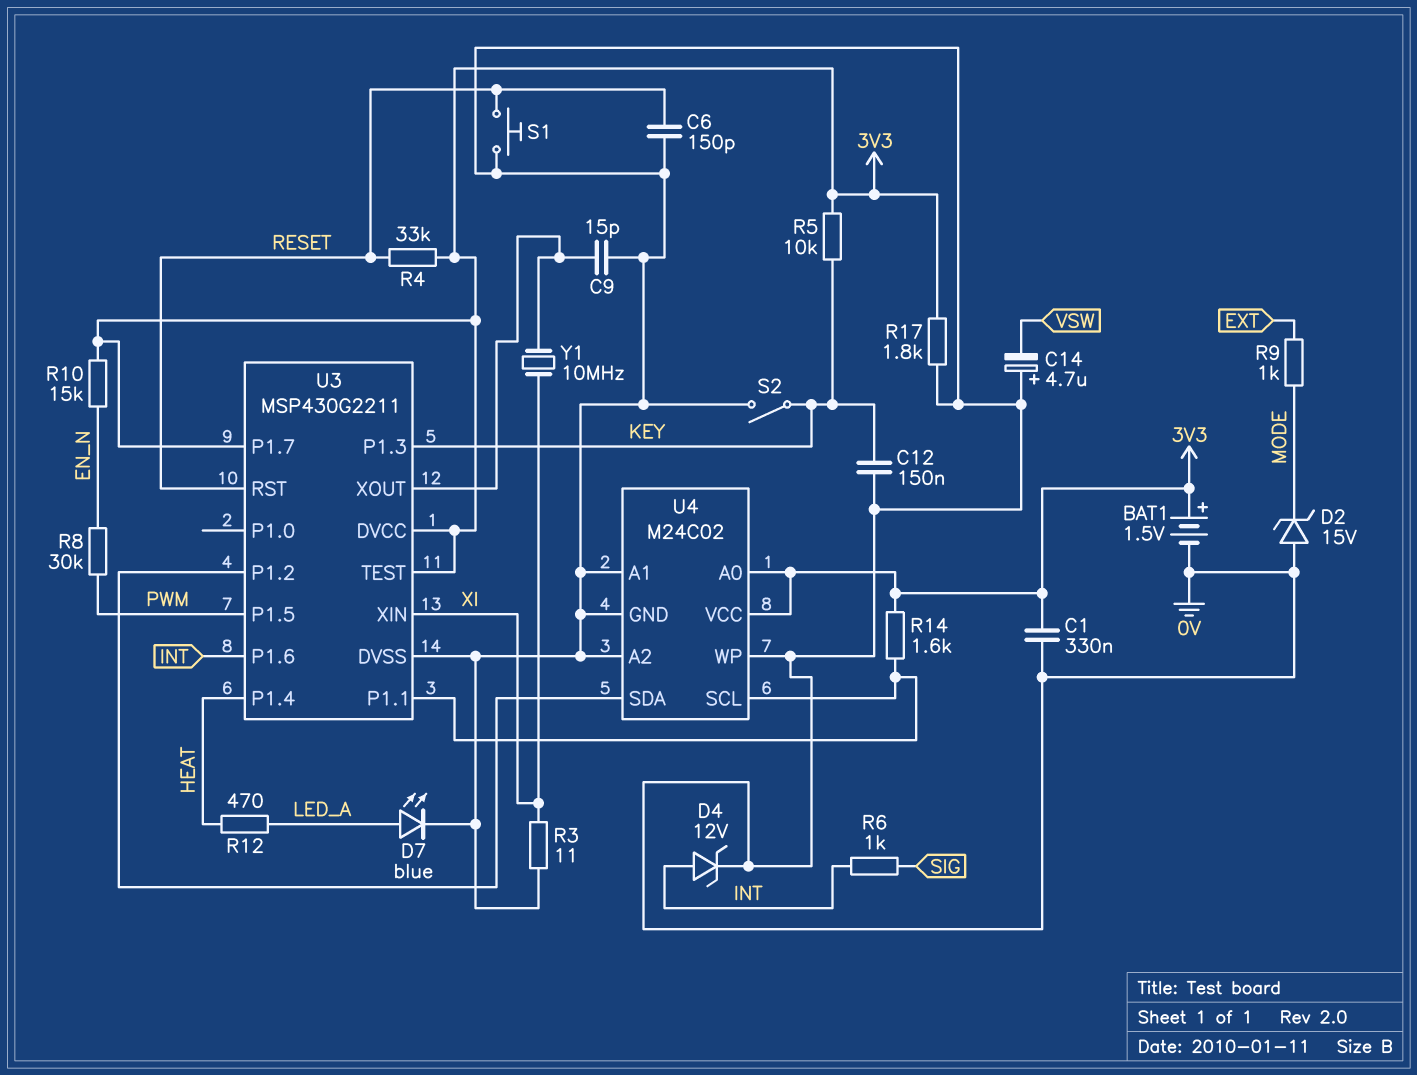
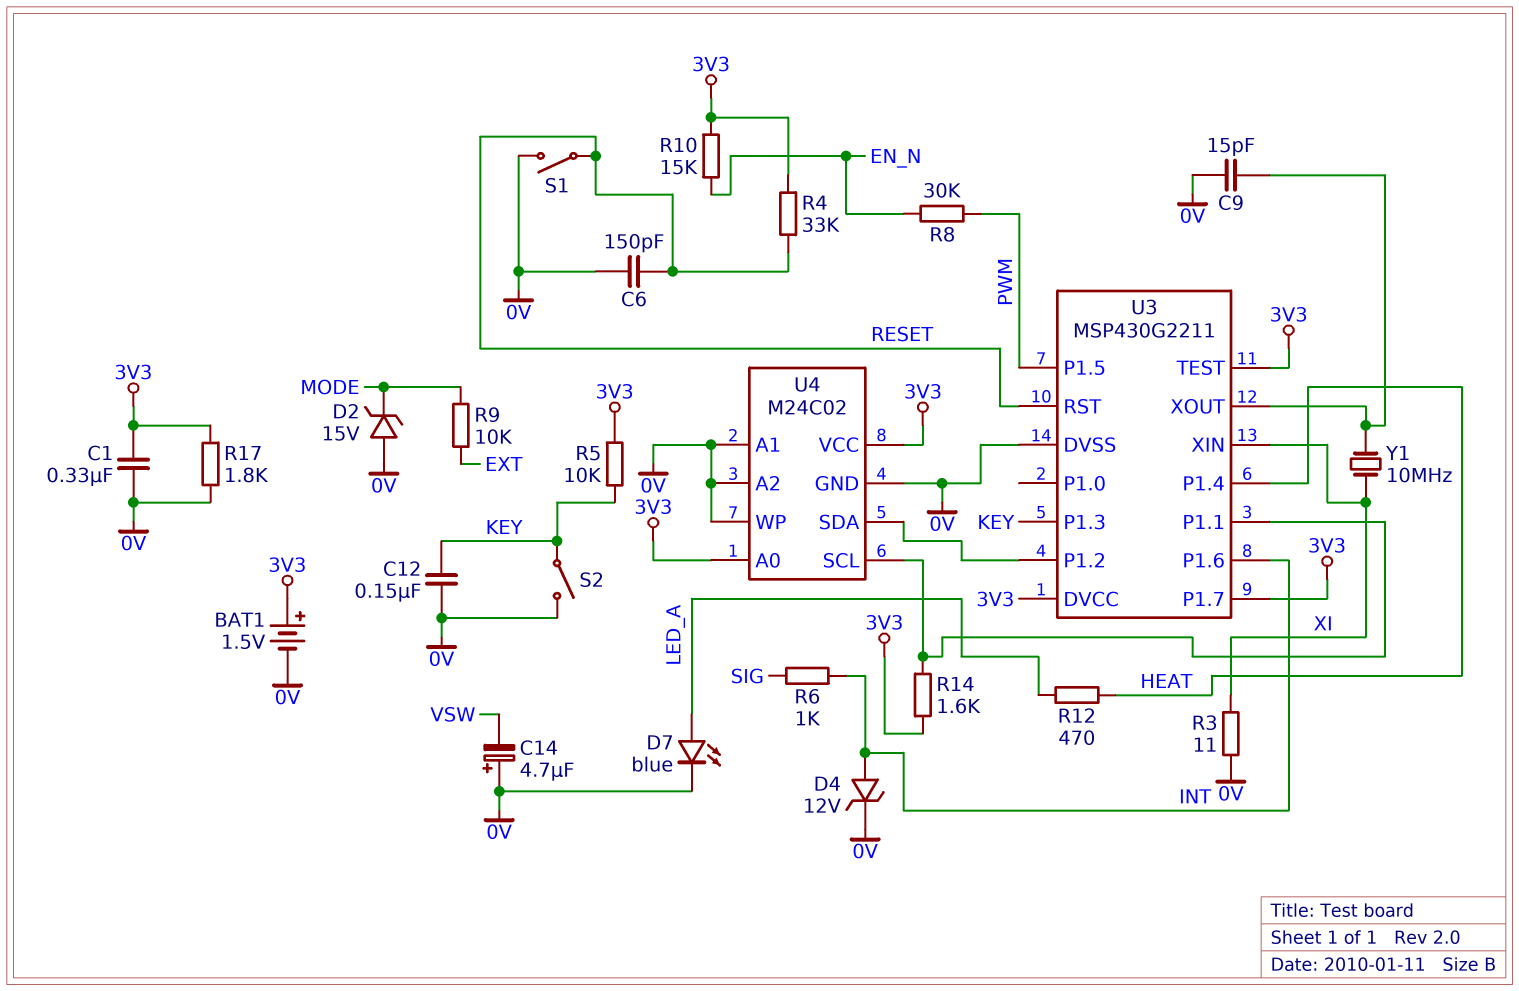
R9: 1k (EXT, MODE) -> 10k (EXT, MODE)
S1: button (0V, RESET) -> switch (0V, RESET)

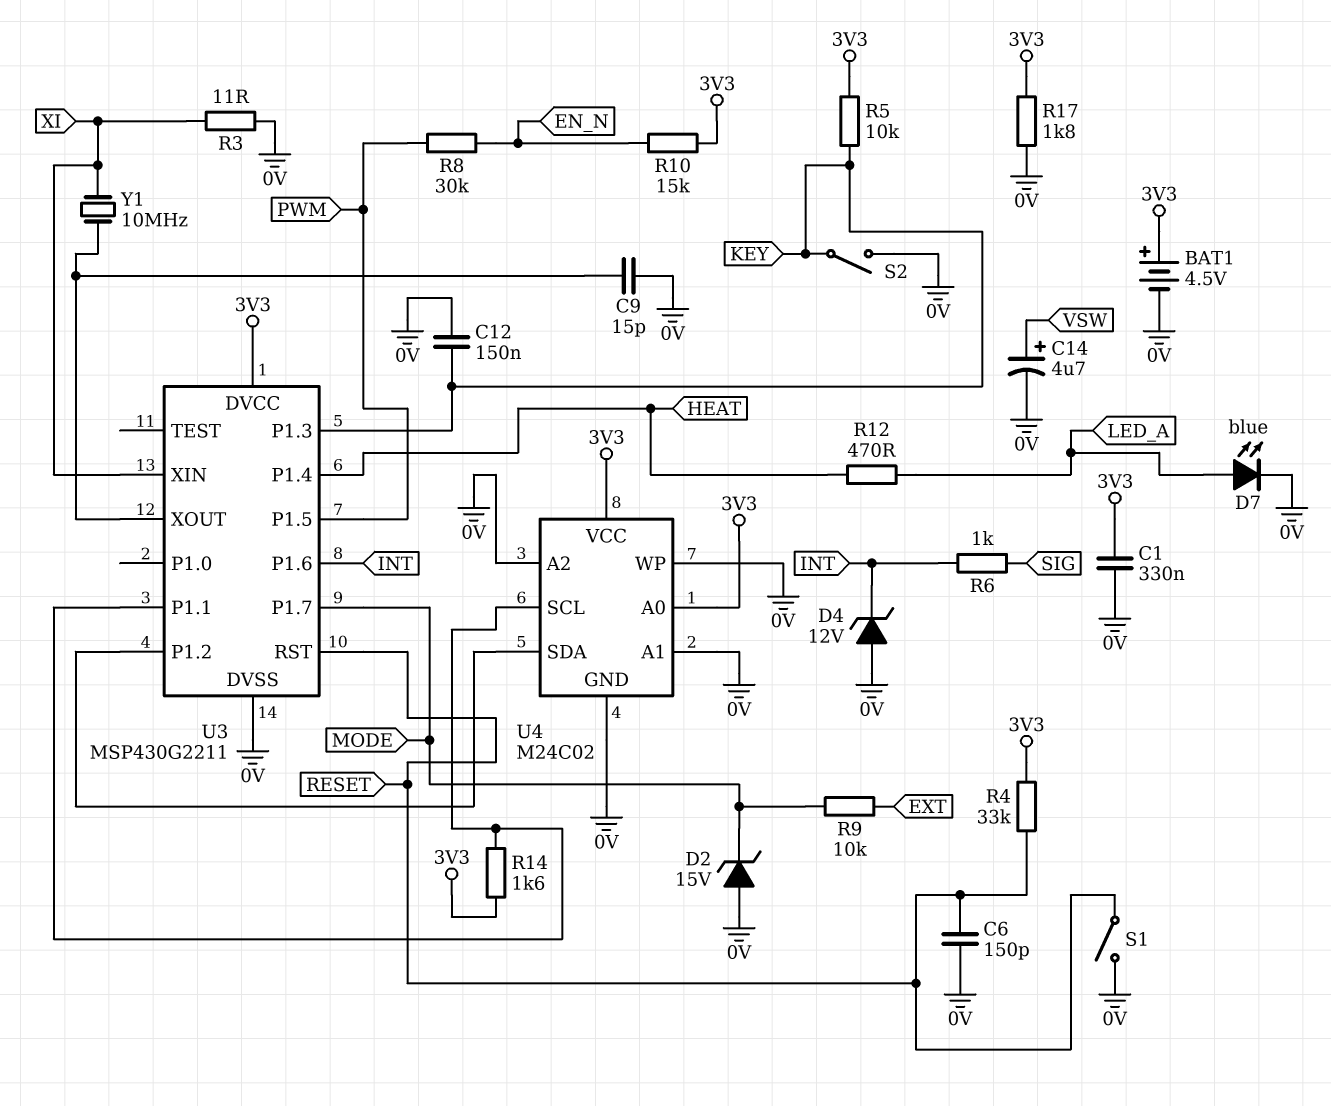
BAT1: 1.5V (plus 3V3, minus 0V) -> 4.5V (plus 3V3, minus 0V)
C14: 4.7uF (plus 0V, minus VSW) -> 4.7uF (plus VSW, minus 0V)
D4: zener 12V (A INT, K 0V) -> zener 12V (A 0V, K INT)
U3 pin P1.7: 3V3 -> MODE
U3 pin TEST: 3V3 -> none

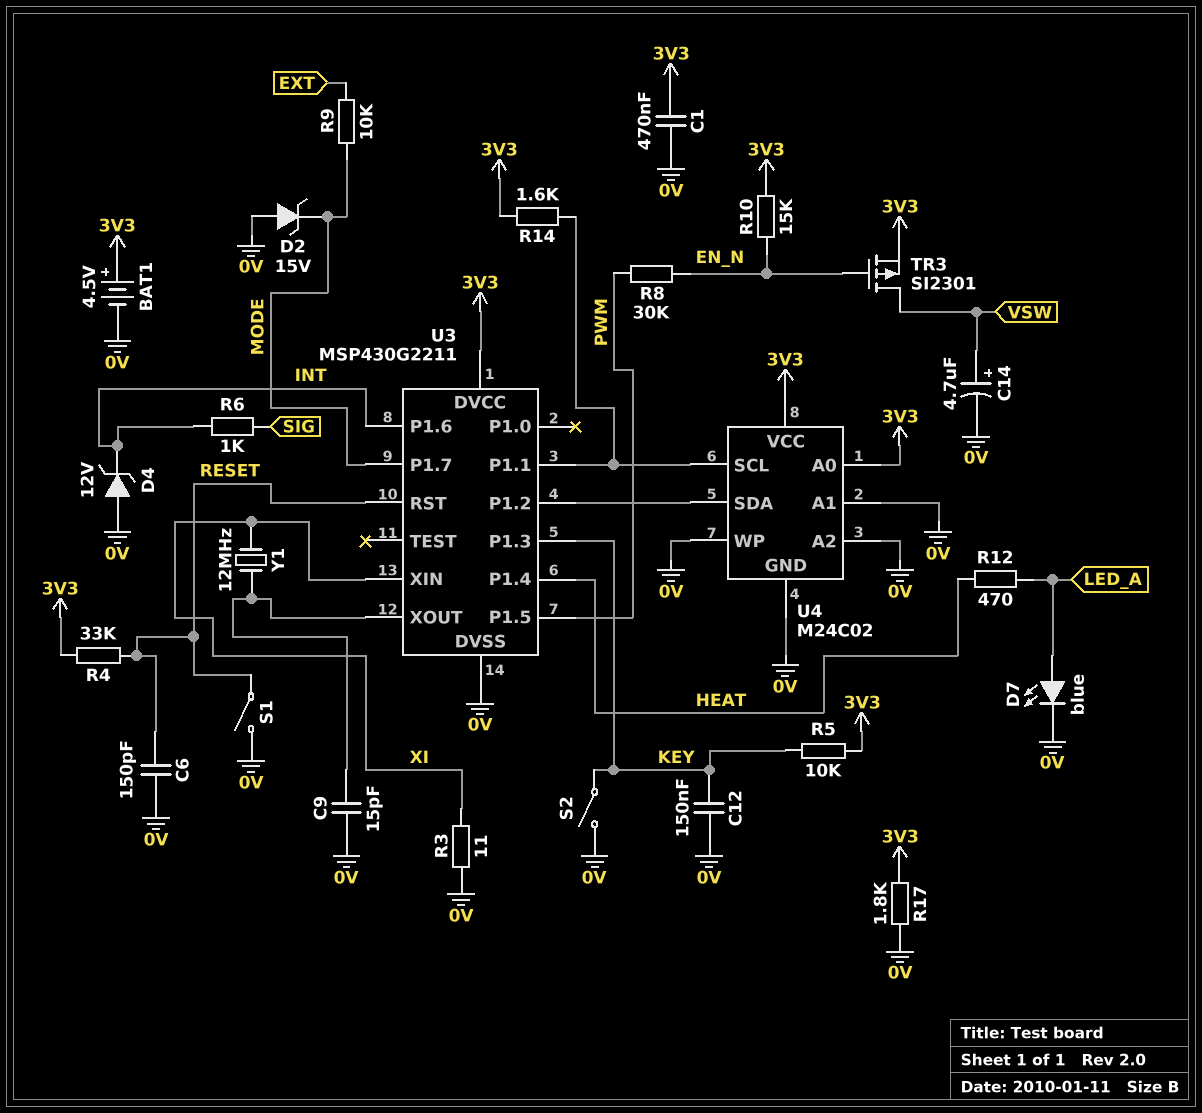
C1: 330nF (0V, 3V3) -> 470nF (0V, 3V3)
TR3: none -> PMOS SI2301 (G EN_N, D VSW, S 3V3)
Y1: 10MHz (U3/XOUT, XI) -> 12MHz (U3/XOUT, XI)

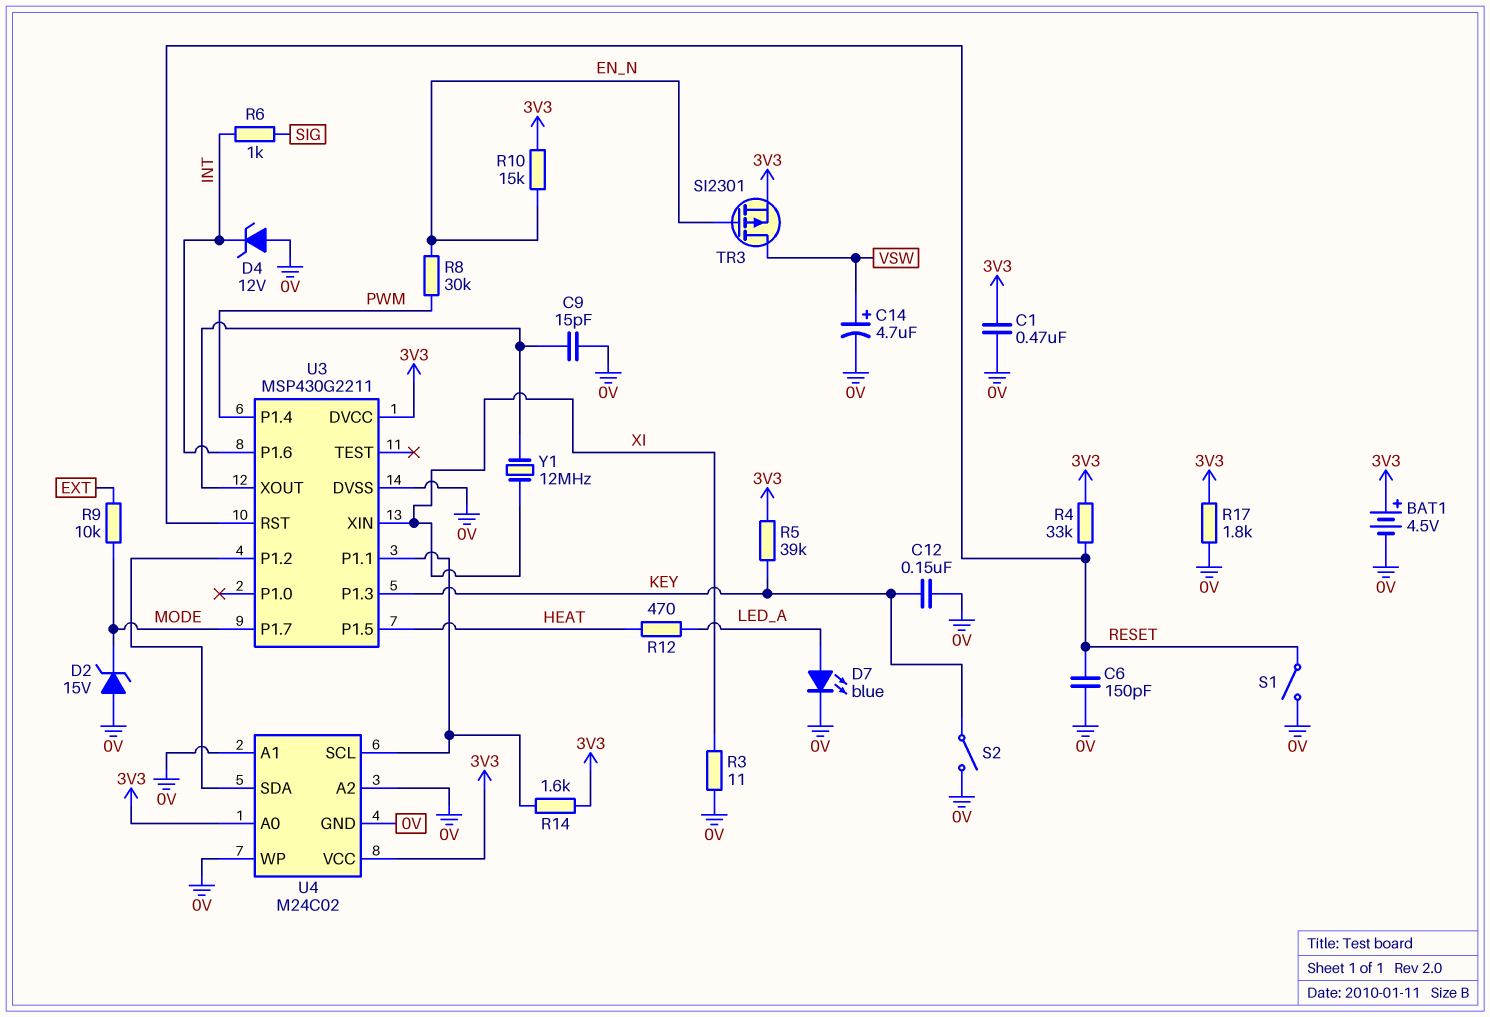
R5: 10k (3V3, KEY) -> 39k (3V3, KEY)
U3 pin P1.4: HEAT -> PWM
U3 pin P1.5: PWM -> HEAT

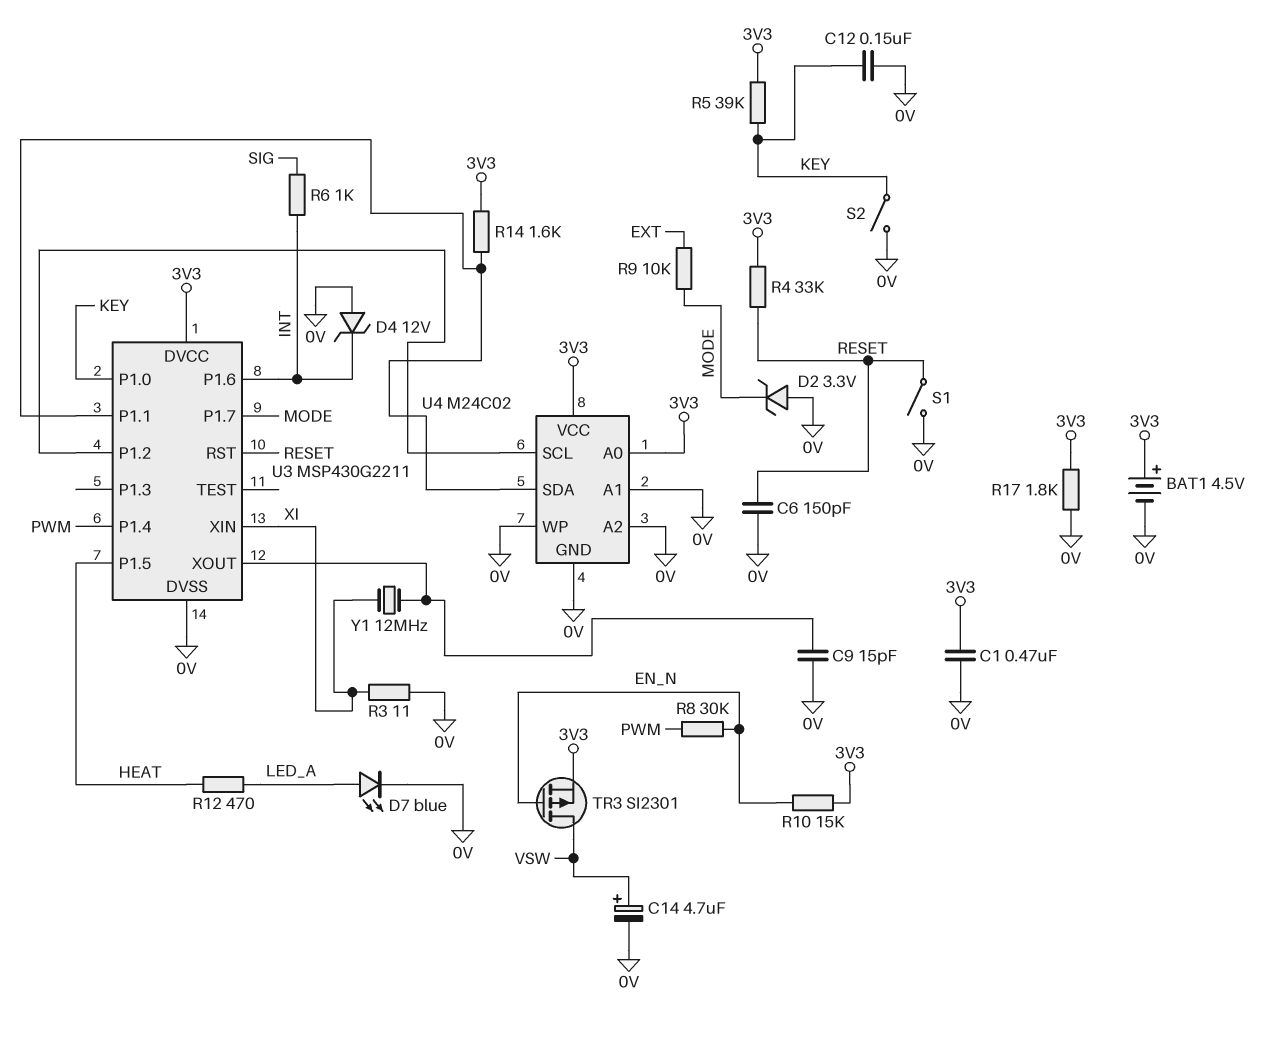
D2: zener 15V (A 0V, K MODE) -> zener 3.3V (A 0V, K MODE)
U3 pin P1.0: none -> KEY
U3 pin P1.3: KEY -> none
U4 pin SCL: U3/P1.1 -> U3/P1.2
U4 pin SDA: U3/P1.2 -> U3/P1.1

